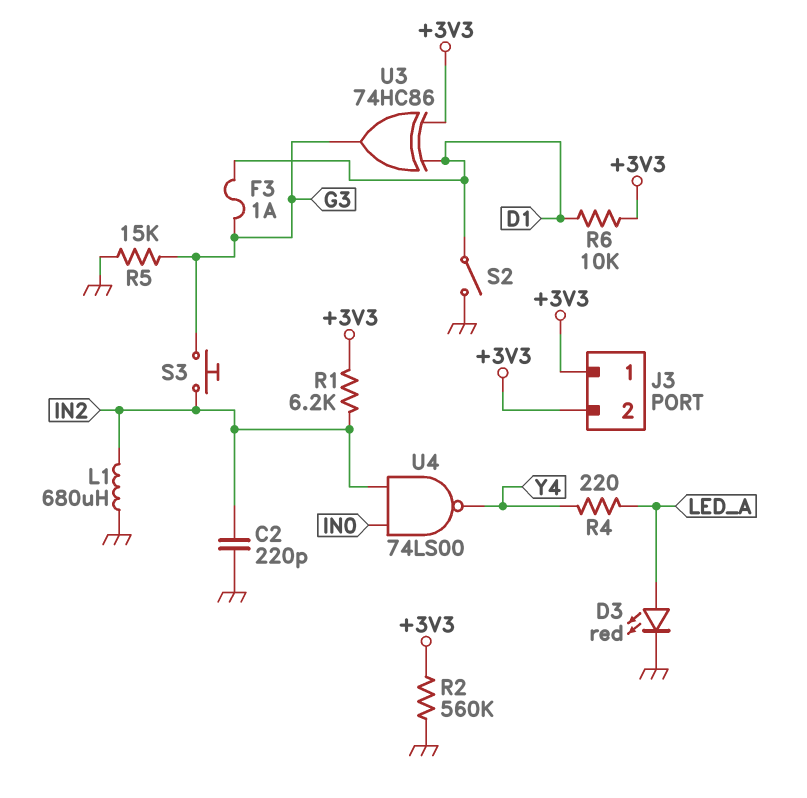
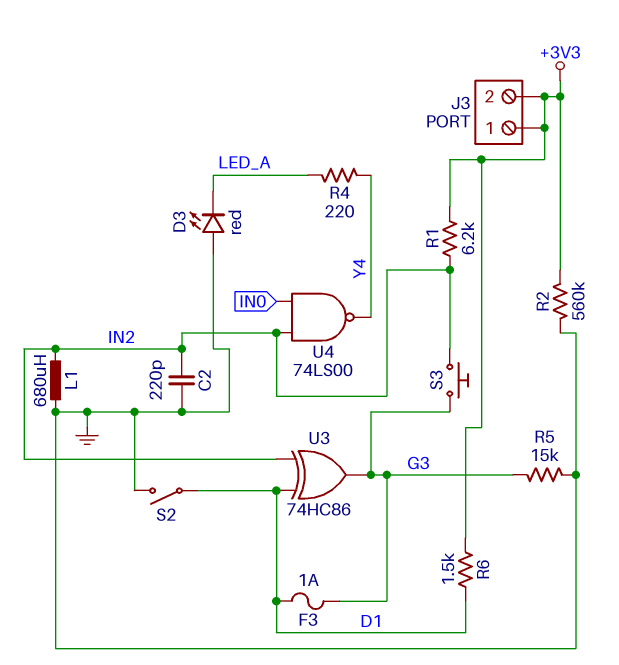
D3: LED red (A LED_A, K GND) -> LED red (A GND, K LED_A)
R6: 10k (+3V3, D1) -> 1.5k (+3V3, D1)
U3: XOR 74HC86 (in +3V3, in D1, out G3) -> XOR 74HC86 (in D1, in IN2, out G3)

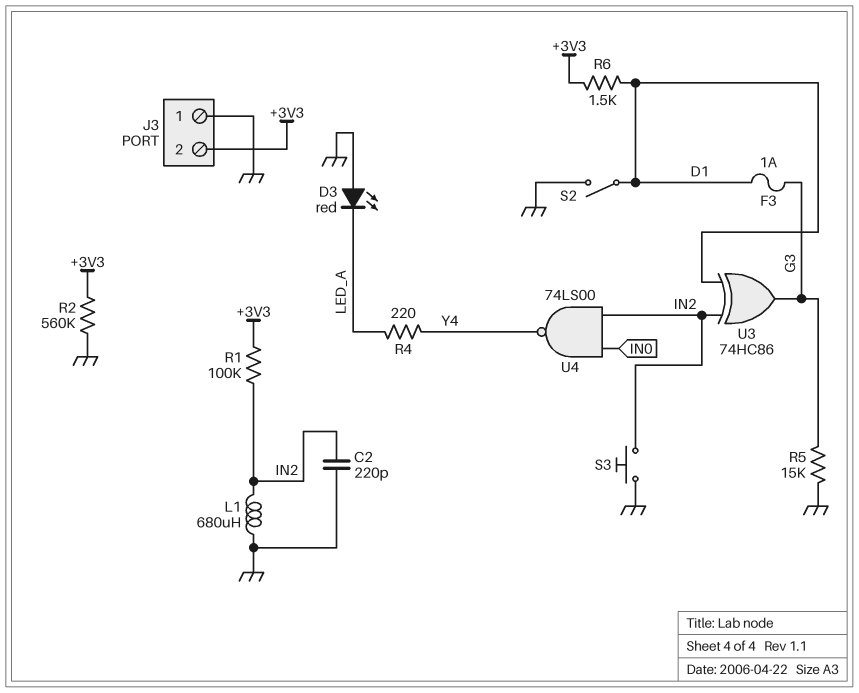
J3 pin 1: +3V3 -> GND
R1: 6.2k (+3V3, IN2) -> 100k (+3V3, IN2)
S3: button (G3, IN2) -> button (GND, IN2)

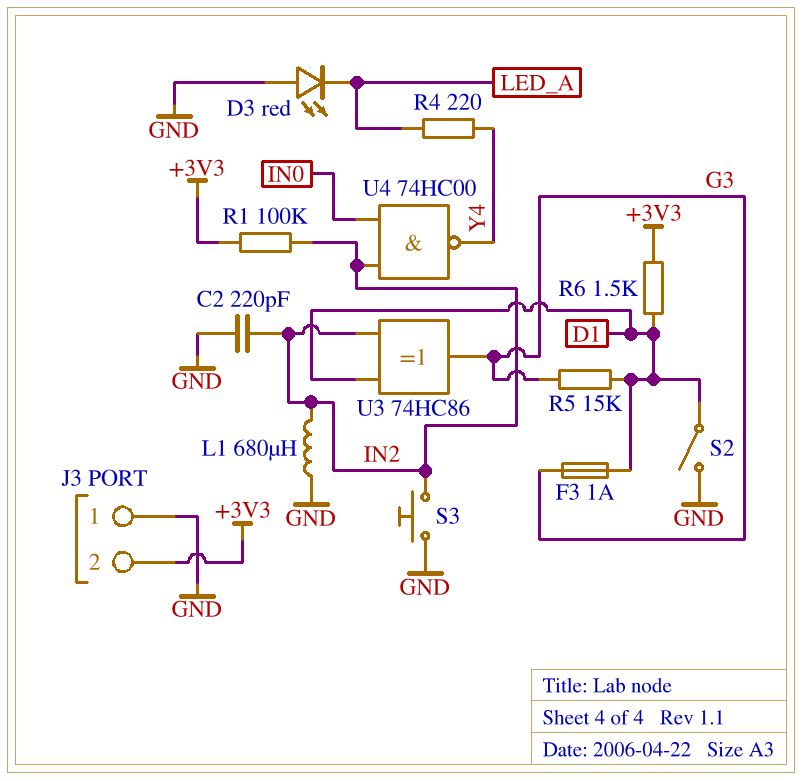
R2: 560k (+3V3, GND) -> none
R5: 15k (G3, GND) -> 15k (D1, G3)
U4: NAND 74LS00 (in IN0, in IN2, out Y4) -> NAND 74HC00 (in IN0, in IN2, out Y4)

